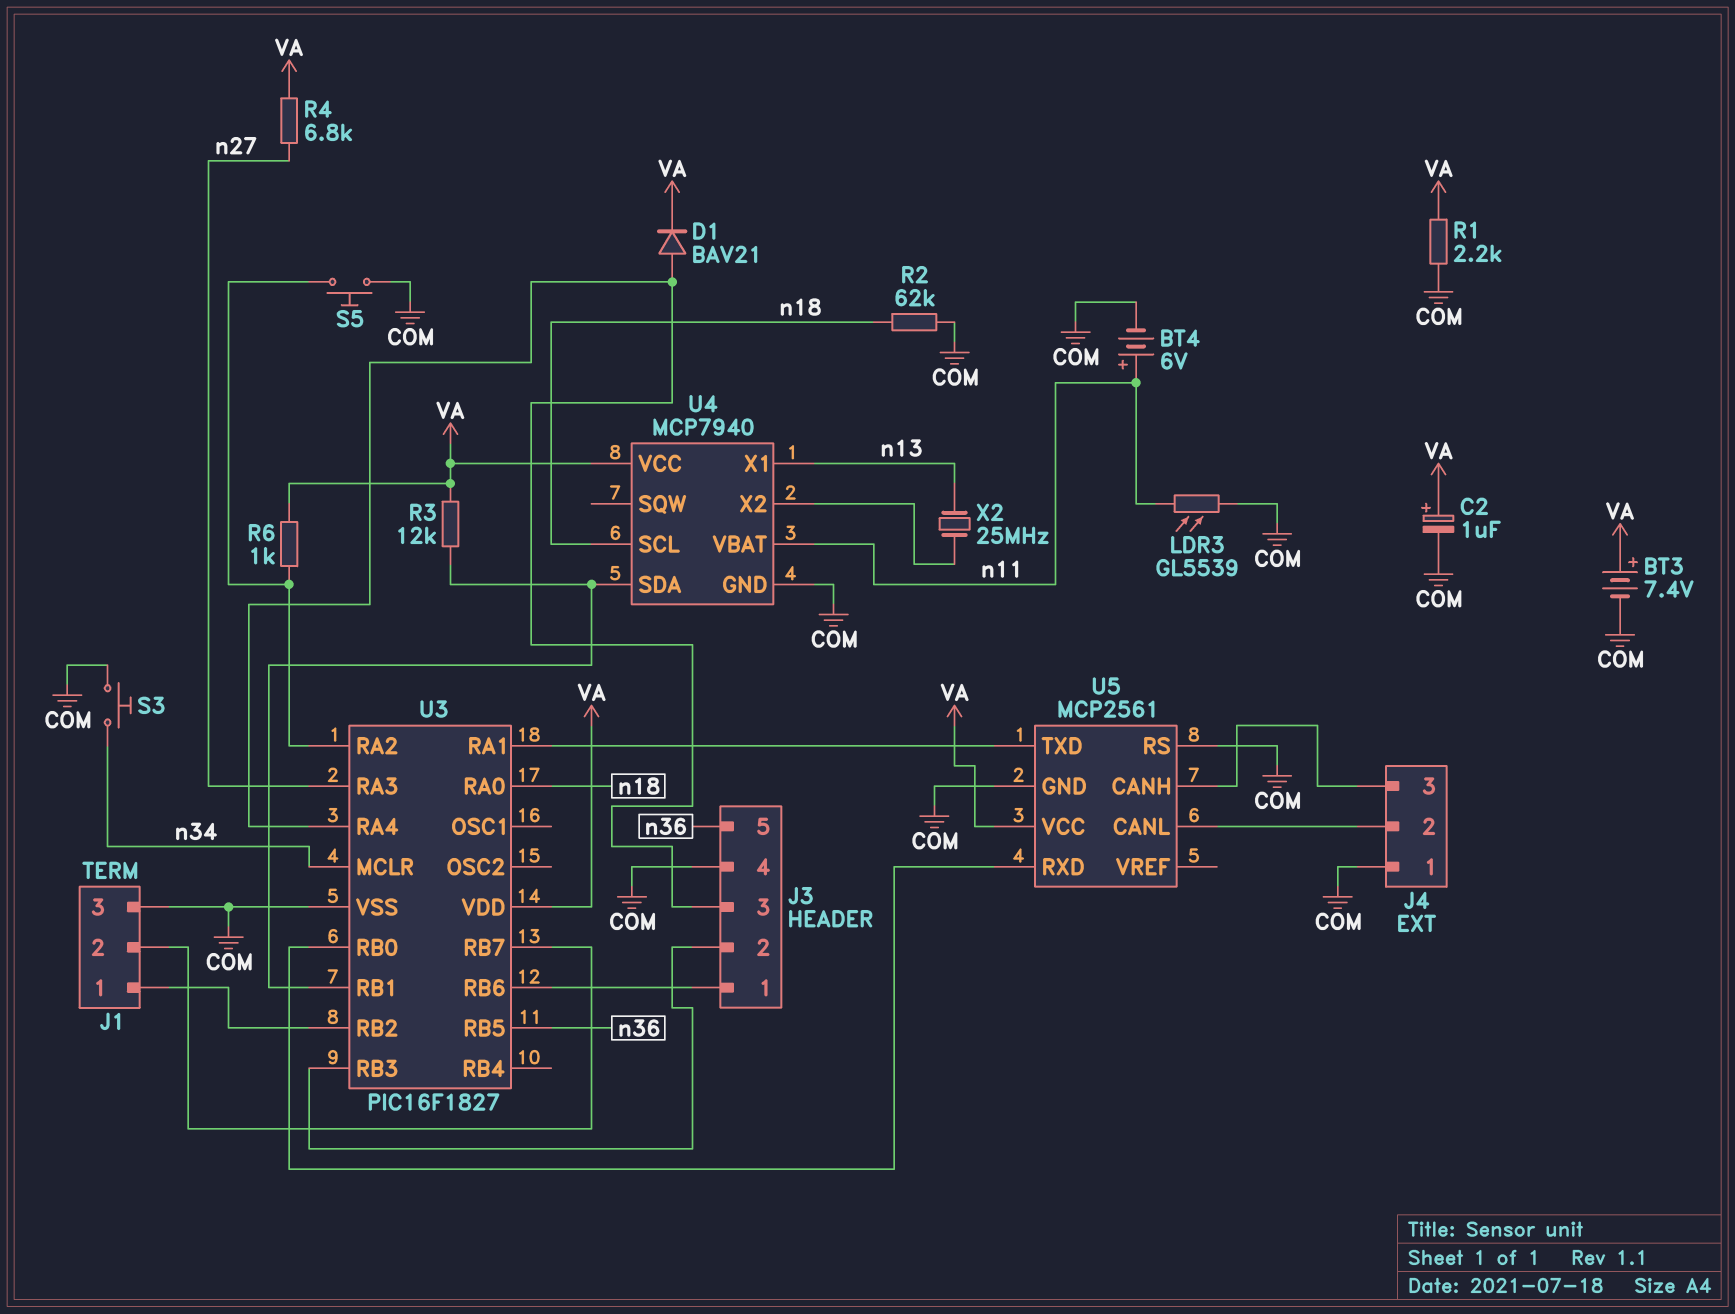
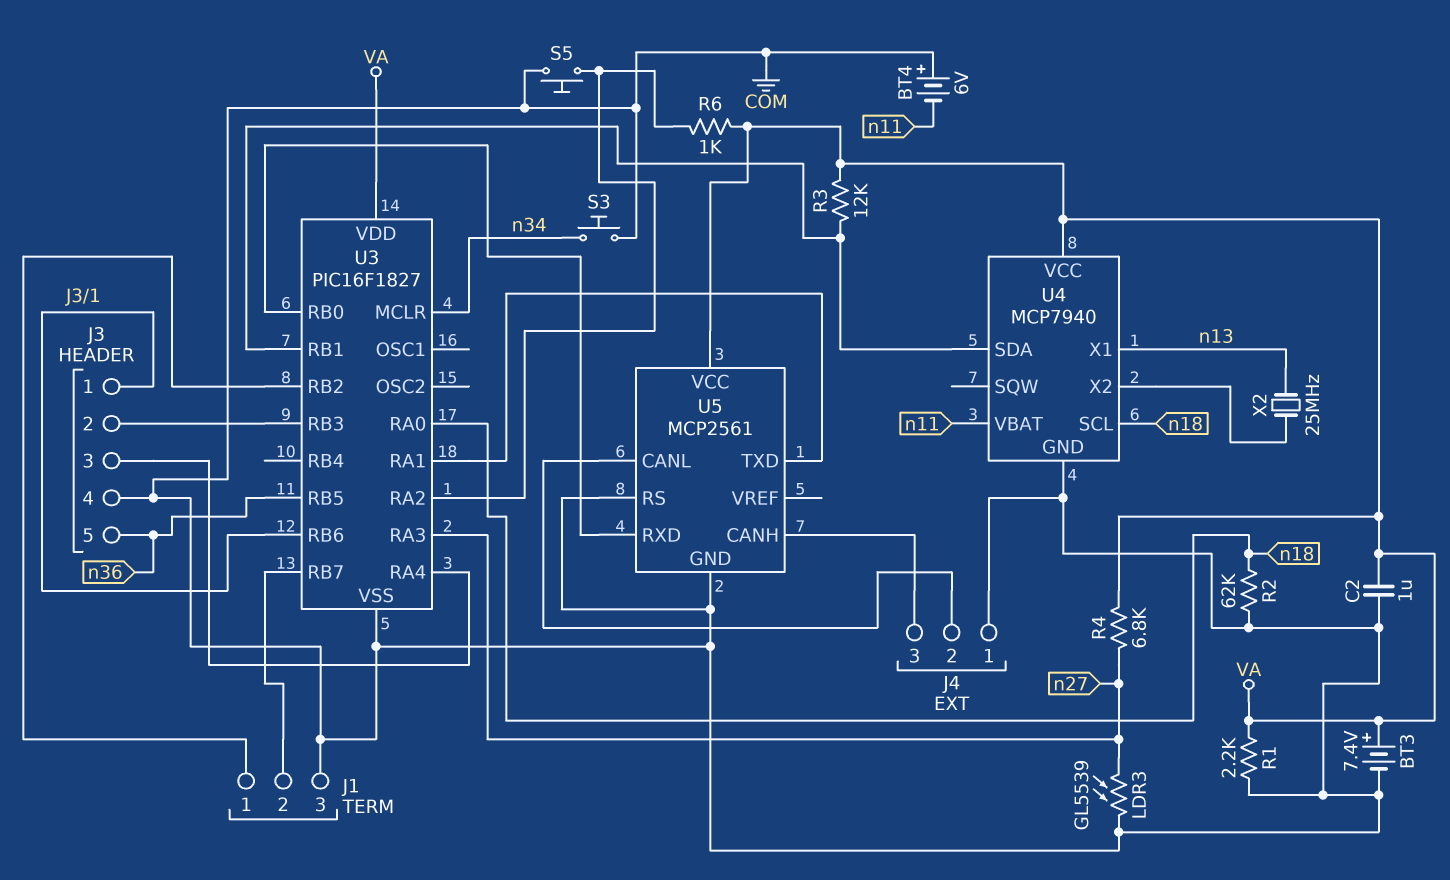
BT4: 6V (plus n11, minus COM) -> 6V (plus COM, minus n11)
C2: 1uF (plus VA, minus COM) -> 1uF (COM, VA)
D1: diode BAV21 (A J3/3, K VA) -> none
LDR3: GL5539 (COM, n11) -> GL5539 (COM, n27)

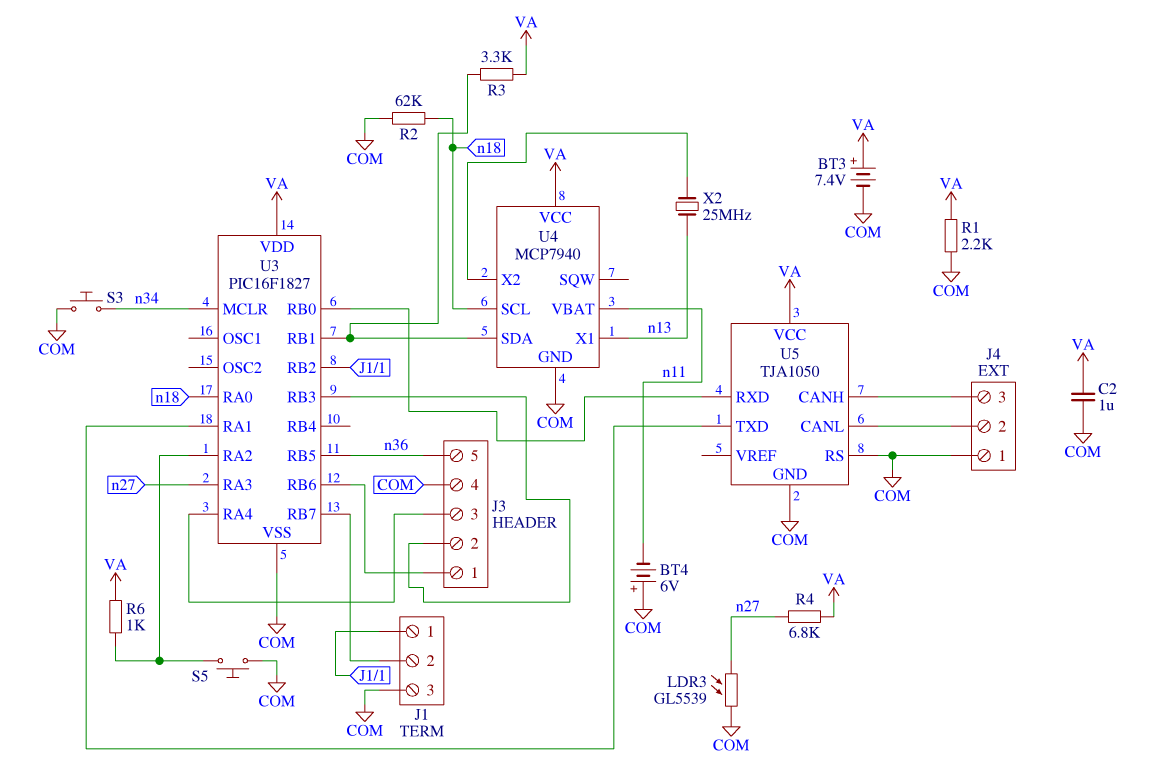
R3: 12k (U3/RB1, VA) -> 3.3k (U3/RB1, VA)
U5: MCP2561 -> TJA1050

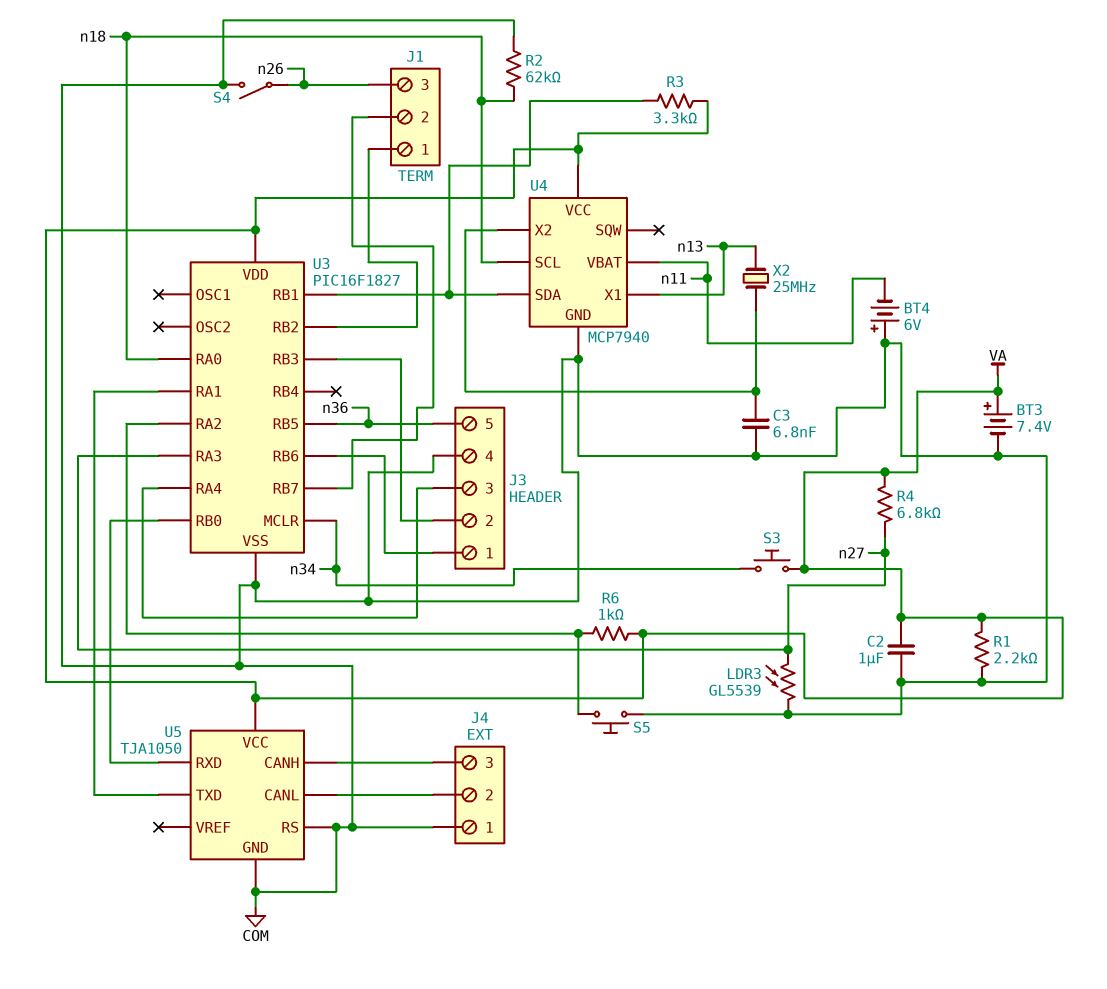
C3: none -> 6.8nF (COM, U4/X2)
J1 pin 3: COM -> n26
S3: button (COM, n34) -> button (VA, n34)
S4: none -> switch (COM, n26)

